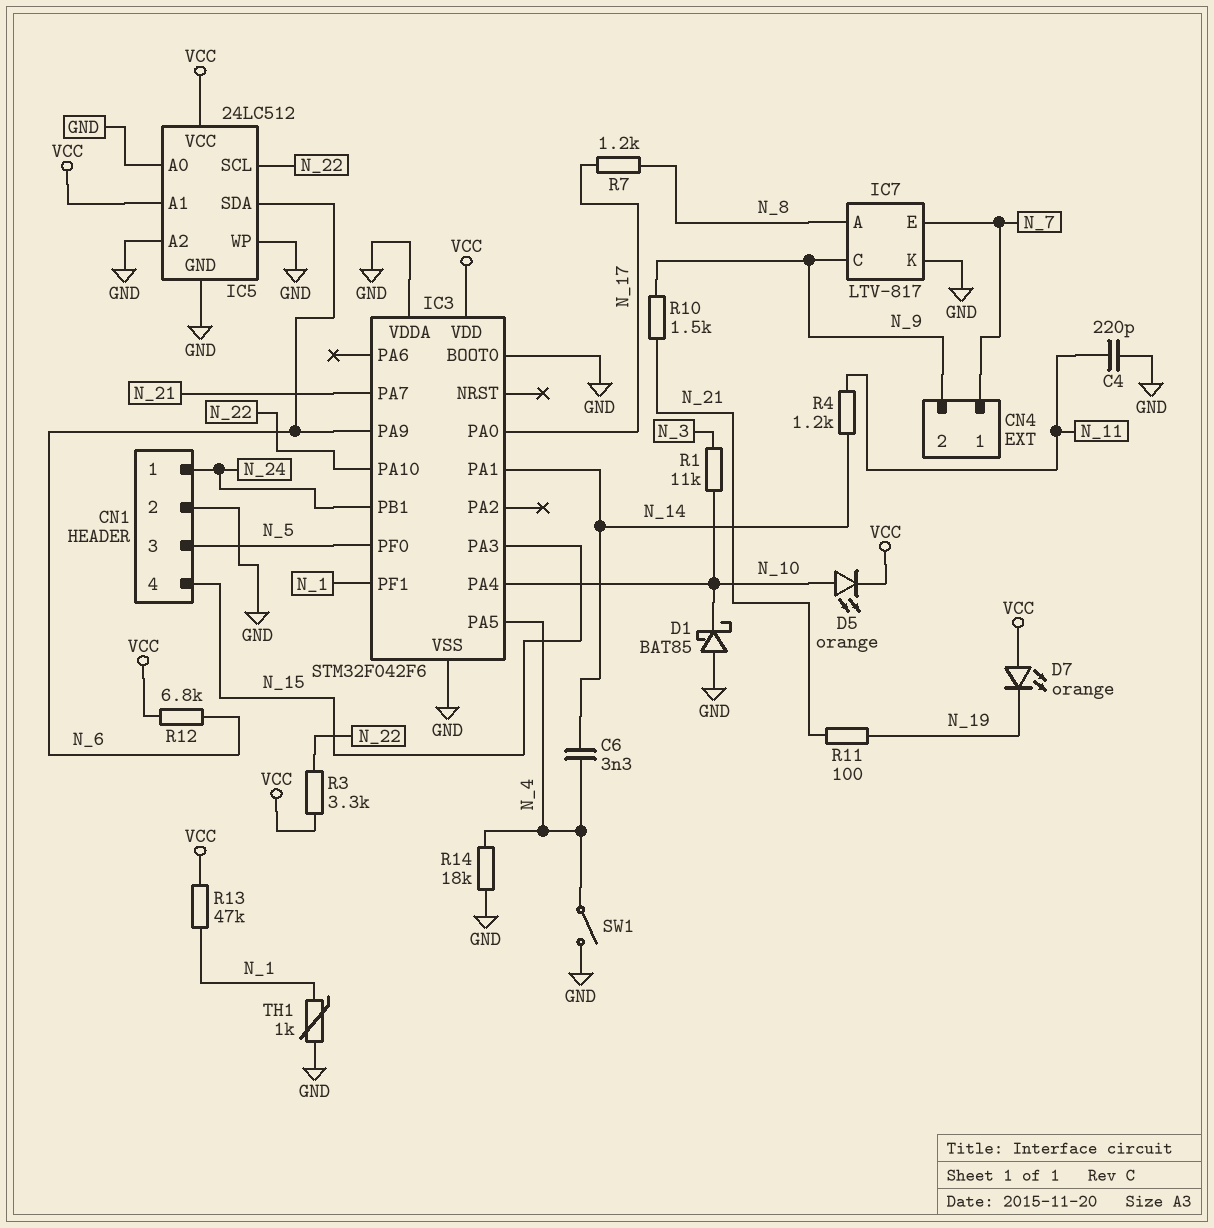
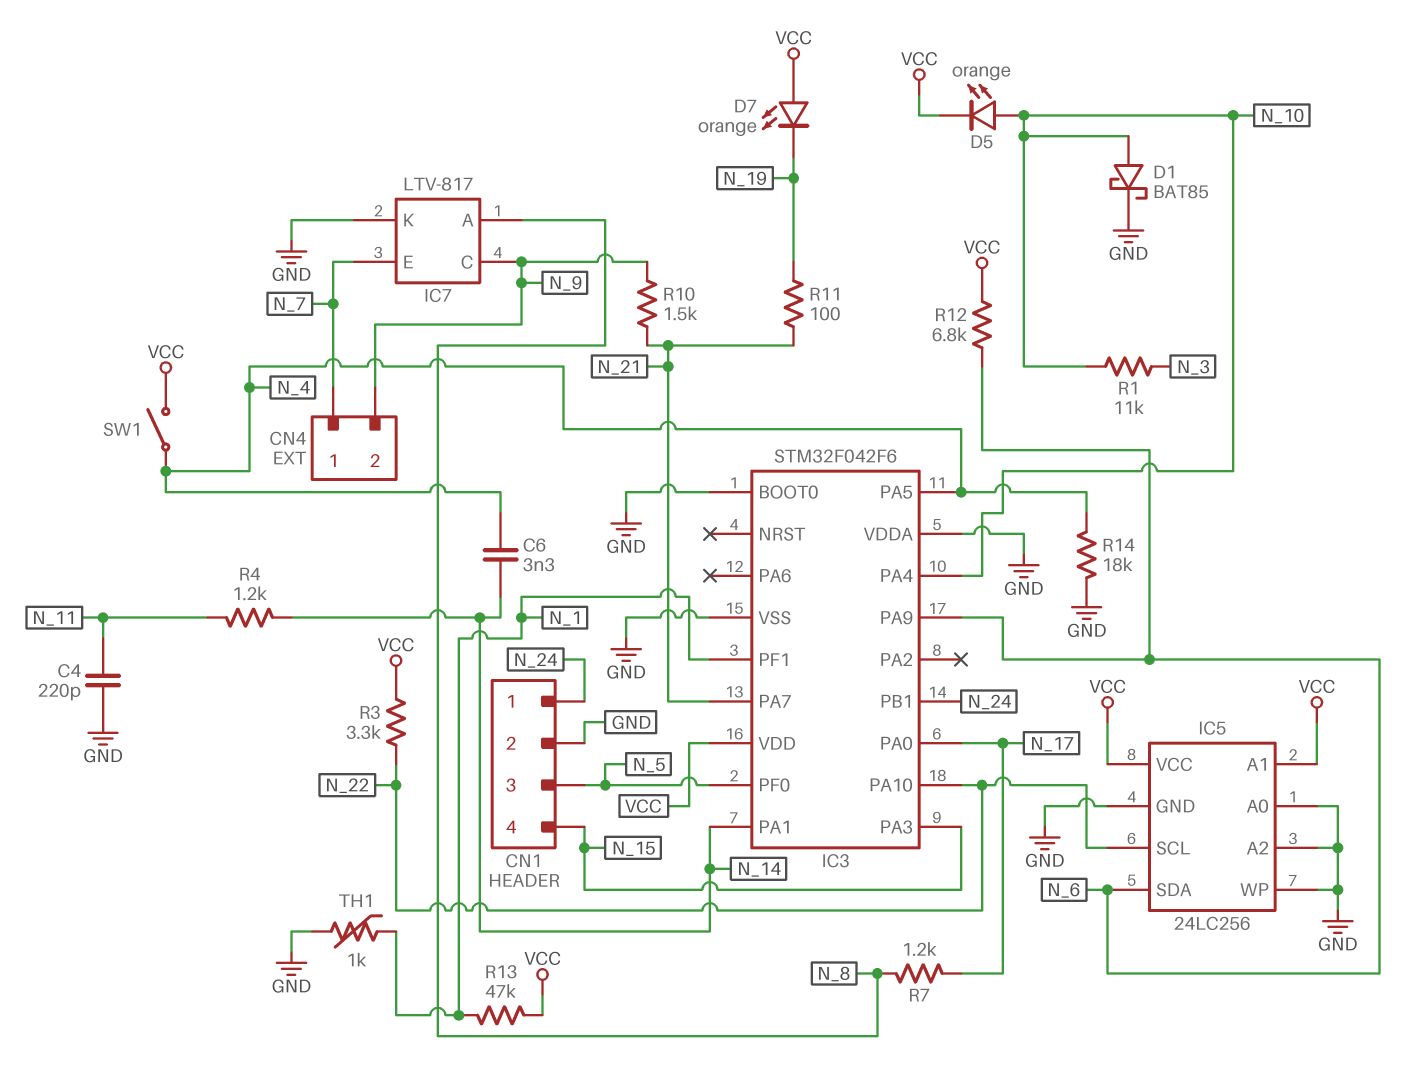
D1: schottky BAT85 (A GND, K N_10) -> schottky BAT85 (A N_10, K GND)
IC5: 24LC512 -> 24LC256
SW1: switch (GND, N_4) -> switch (N_4, VCC)

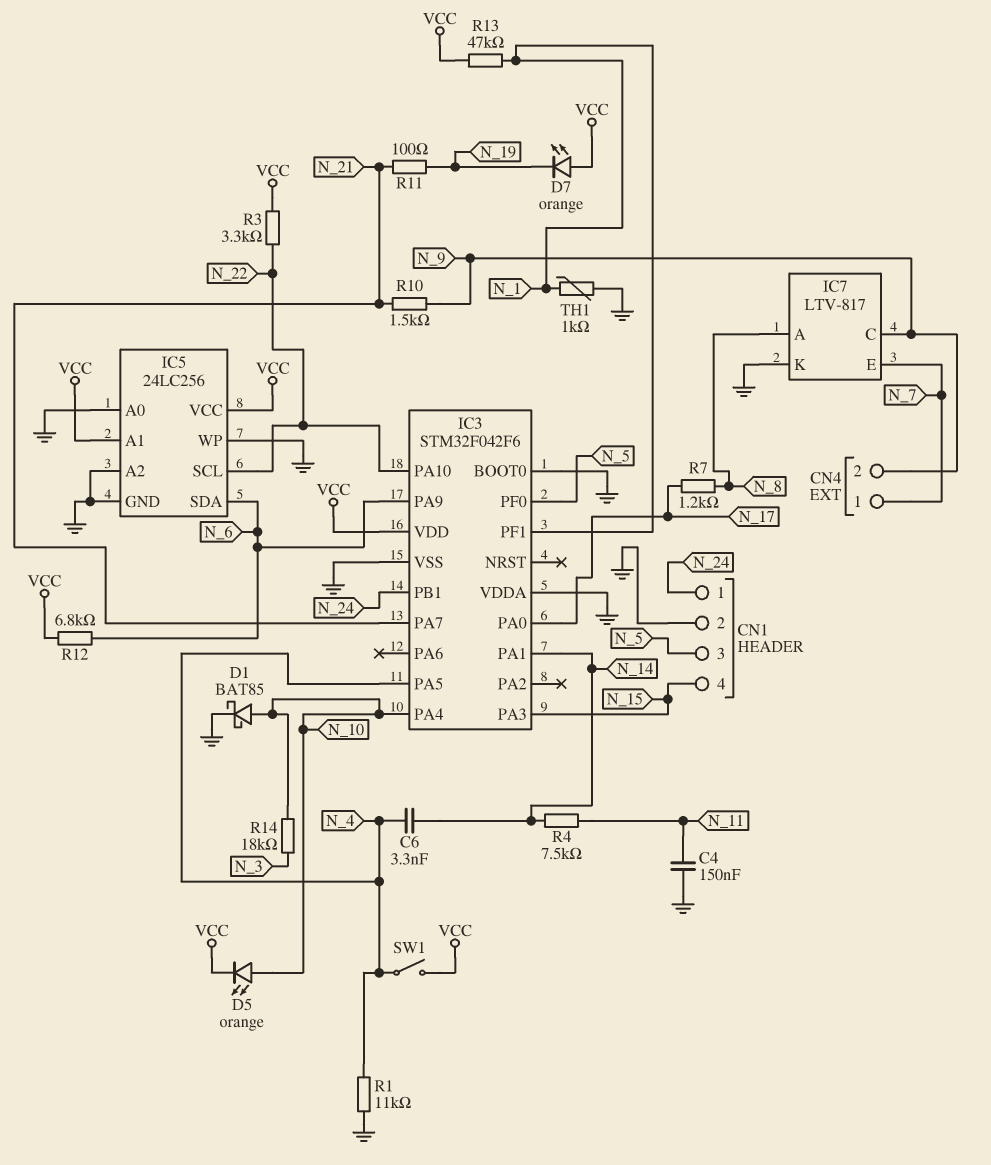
C4: 220pF (GND, N_11) -> 150nF (GND, N_11)
R1: 11k (N_3, N_10) -> 11k (GND, N_4)
R4: 1.2k (N_11, N_14) -> 7.5k (N_11, N_14)
R14: 18k (GND, N_4) -> 18k (N_3, N_10)

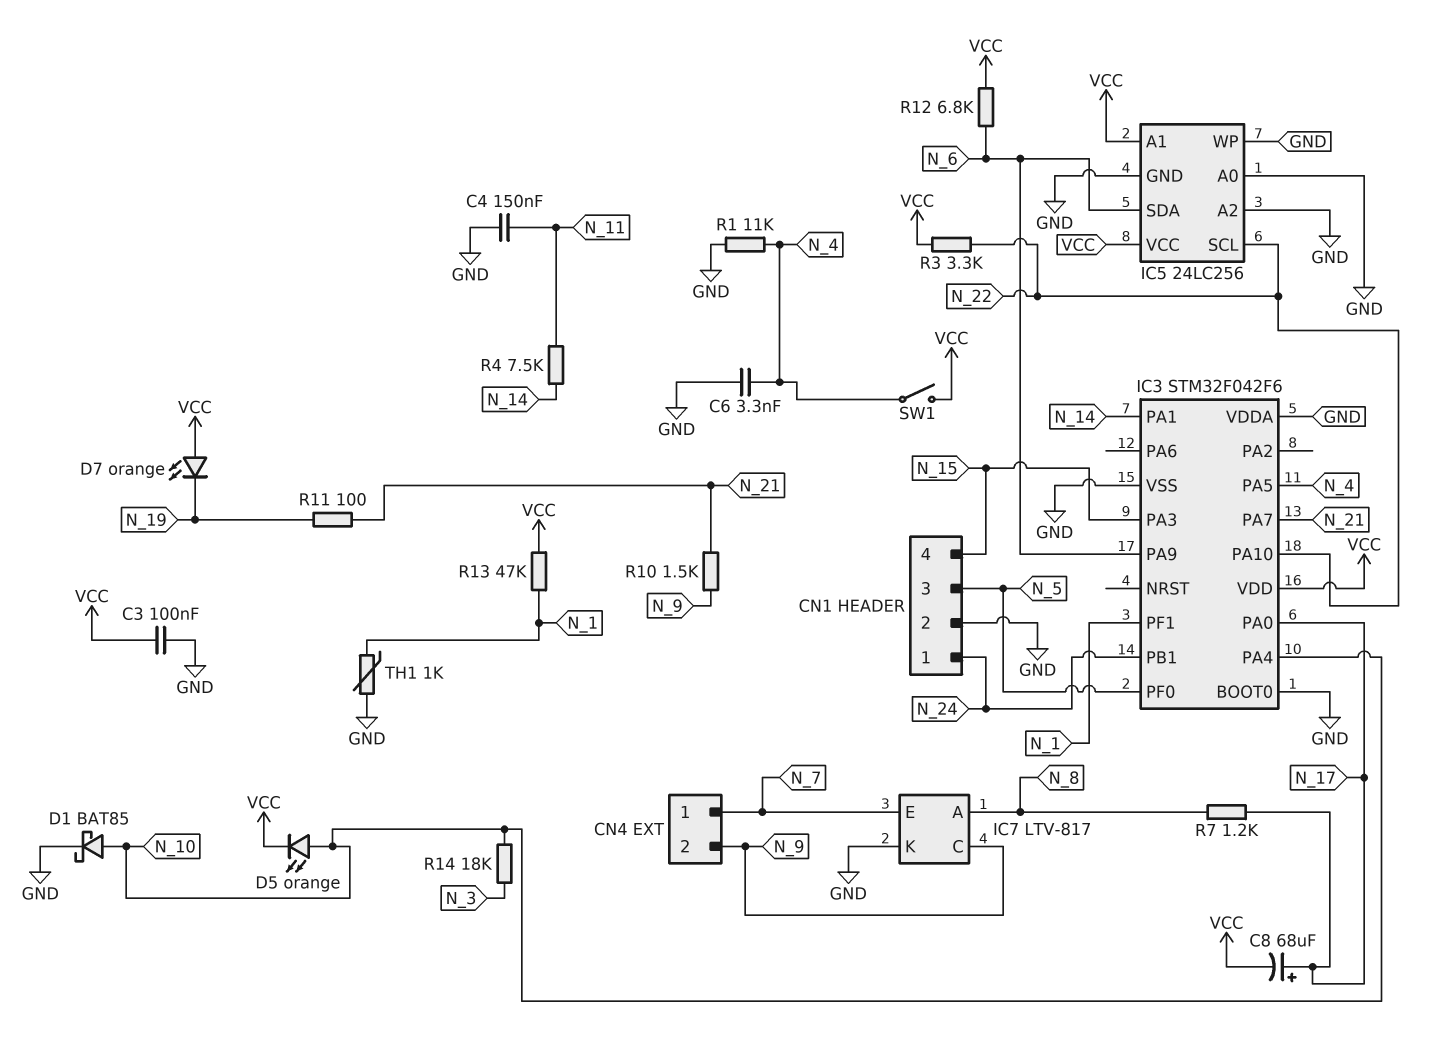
C3: none -> 100nF (GND, VCC)
C6: 3.3nF (N_4, N_14) -> 3.3nF (GND, N_4)
C8: none -> 68uF (plus N_17, minus VCC)

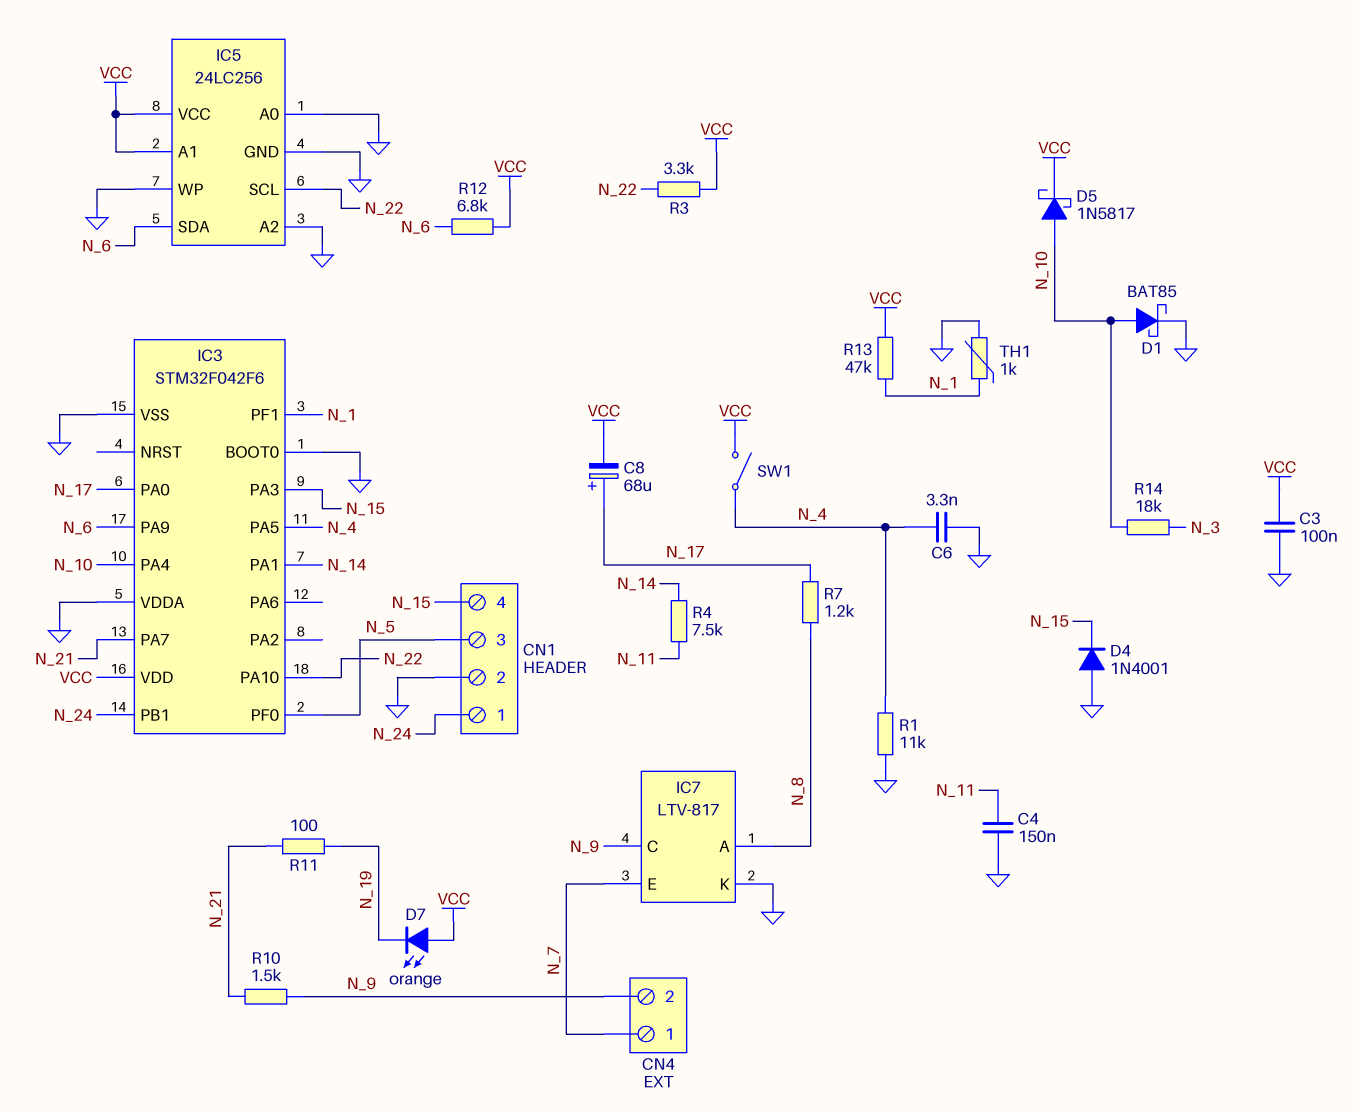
D4: none -> diode 1N4001 (A GND, K N_15)
D5: LED orange (A N_10, K VCC) -> schottky 1N5817 (A N_10, K VCC)

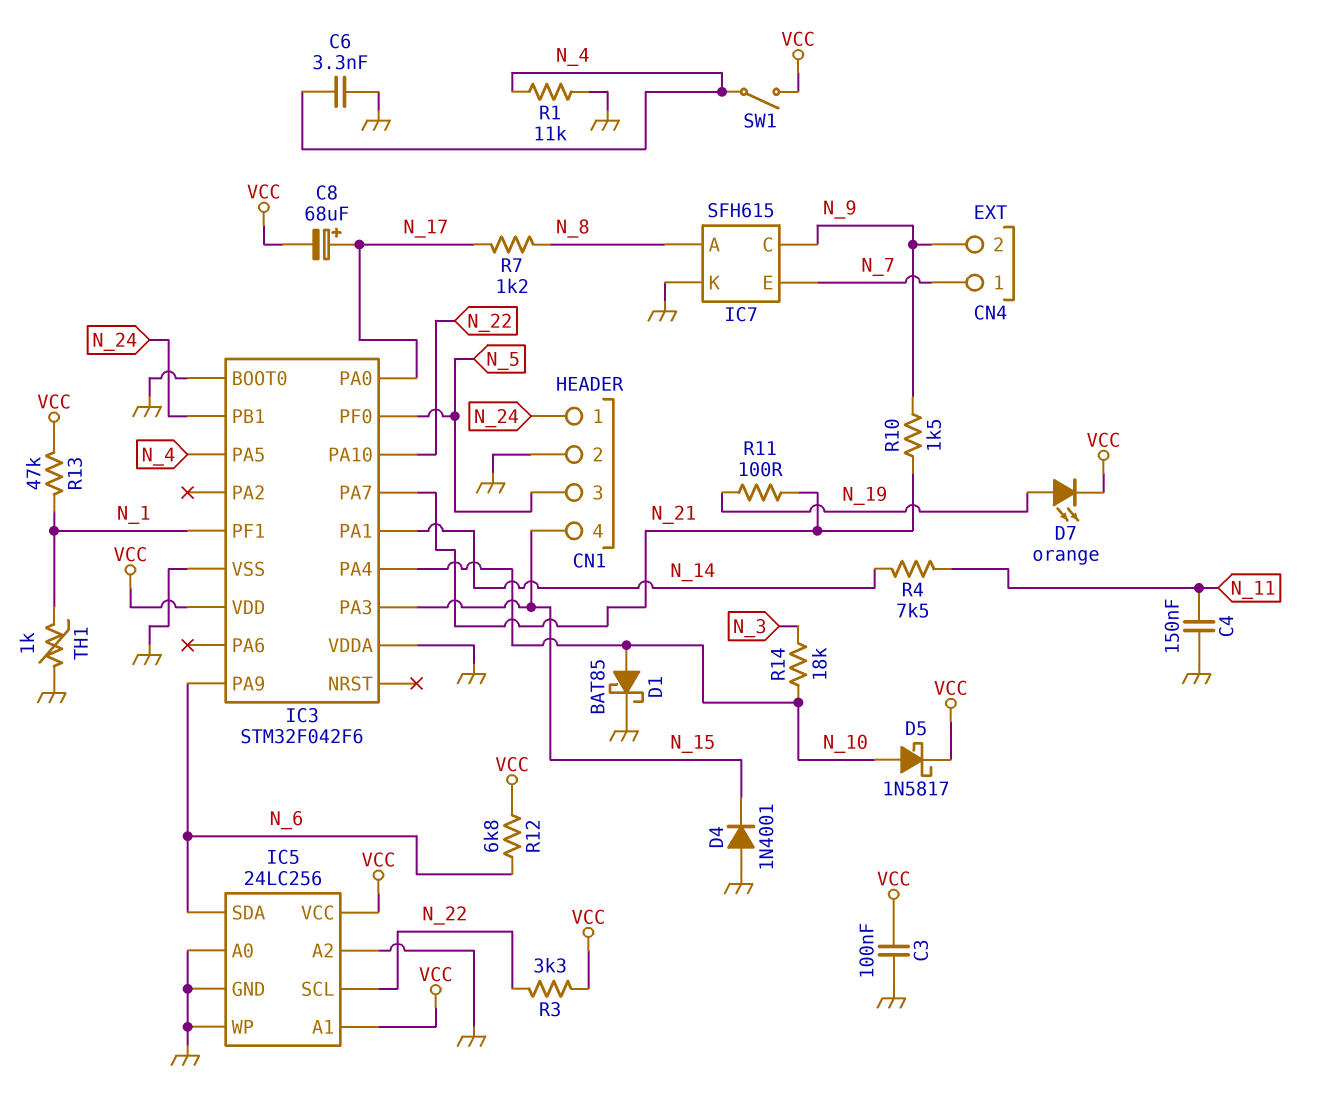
D7: LED orange (A VCC, K N_19) -> LED orange (A N_19, K VCC)
IC7: LTV-817 -> SFH615

